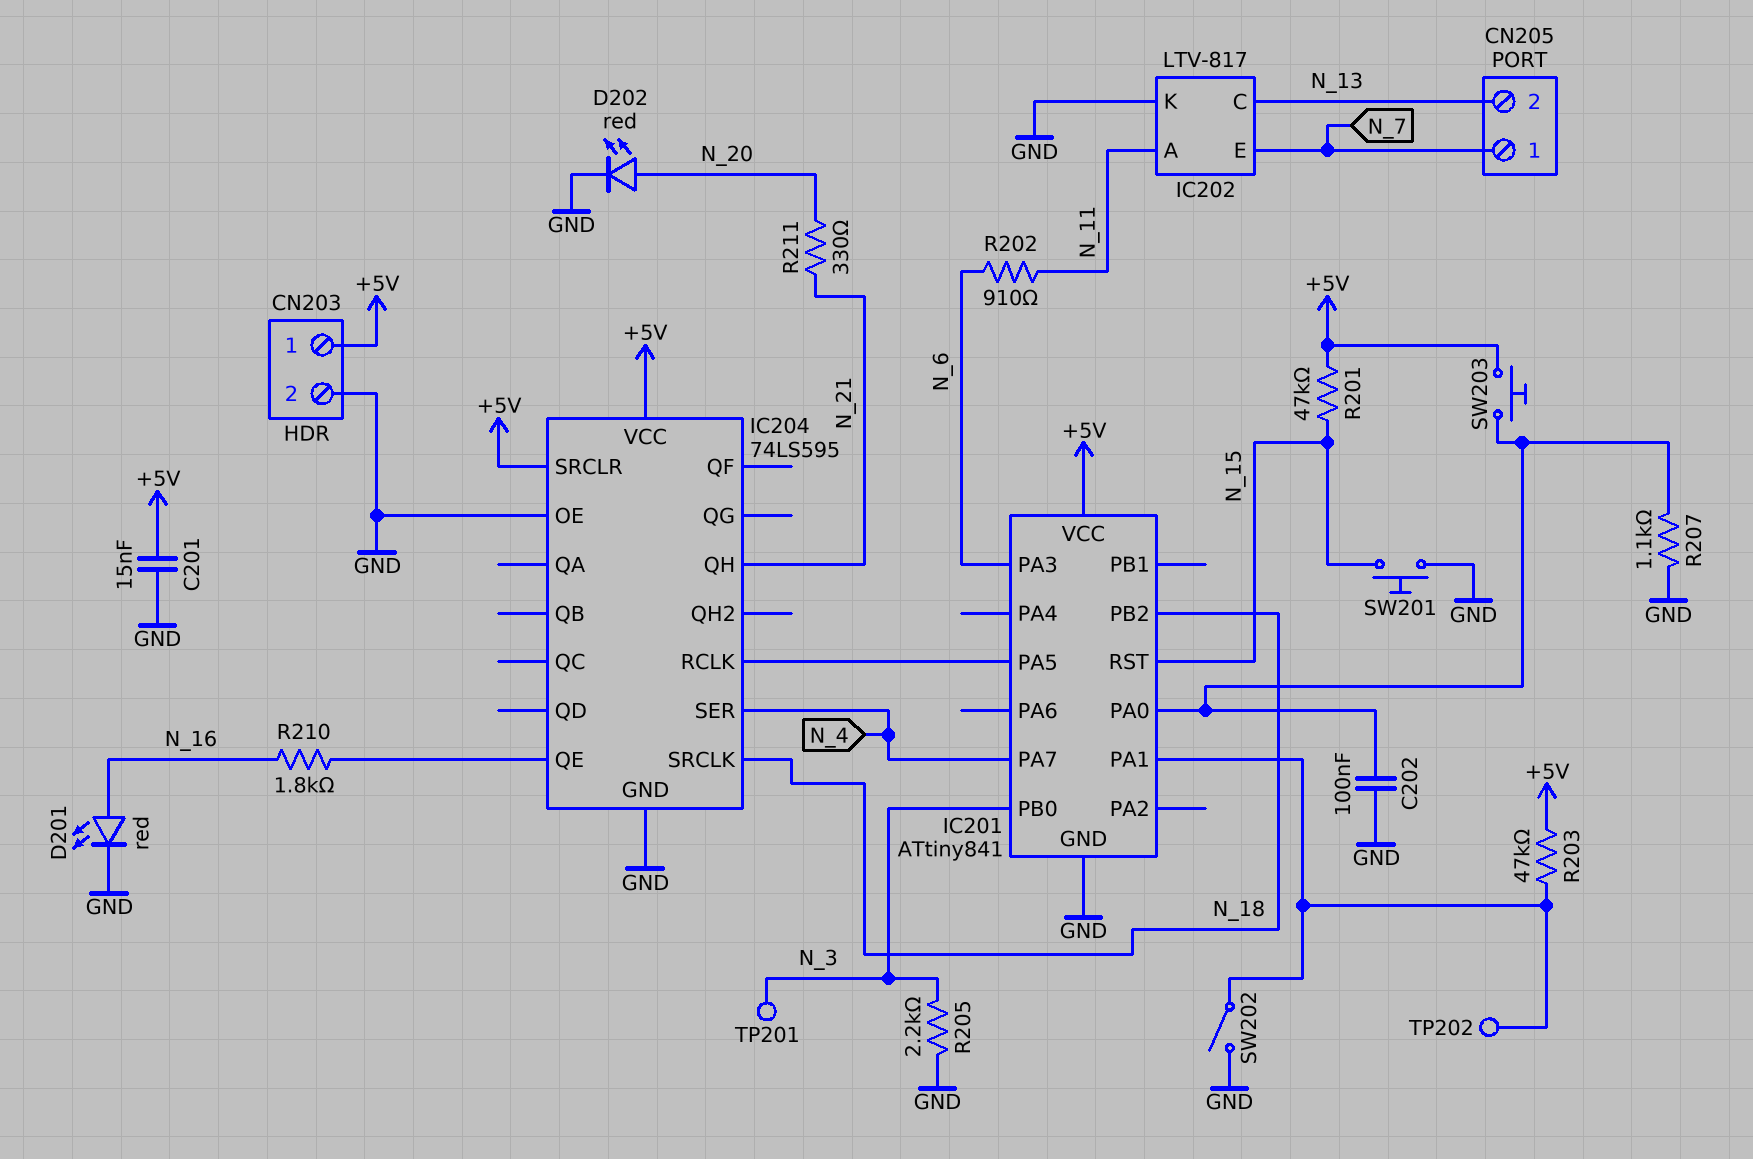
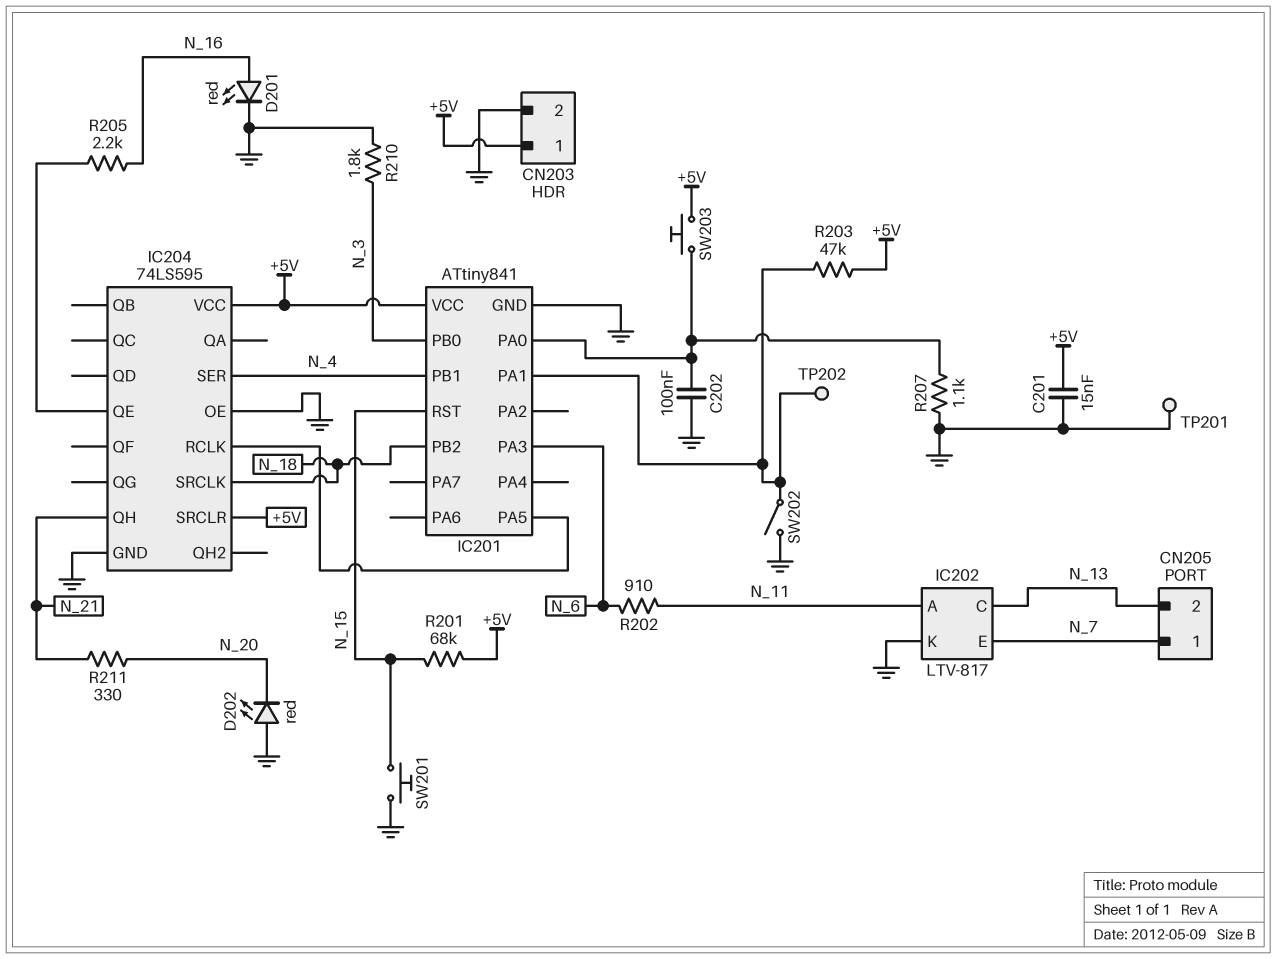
D202: LED red (A N_20, K GND) -> LED red (A GND, K N_20)
IC201 pin PA7: N_4 -> none
IC201 pin PB1: none -> N_4
R201: 47k (+5V, N_15) -> 68k (+5V, N_15)
R205: 2.2k (GND, N_3) -> 2.2k (IC204/QE, N_16)
R210: 1.8k (IC204/QE, N_16) -> 1.8k (GND, N_3)
TP201: test point (N_3) -> test point (GND)

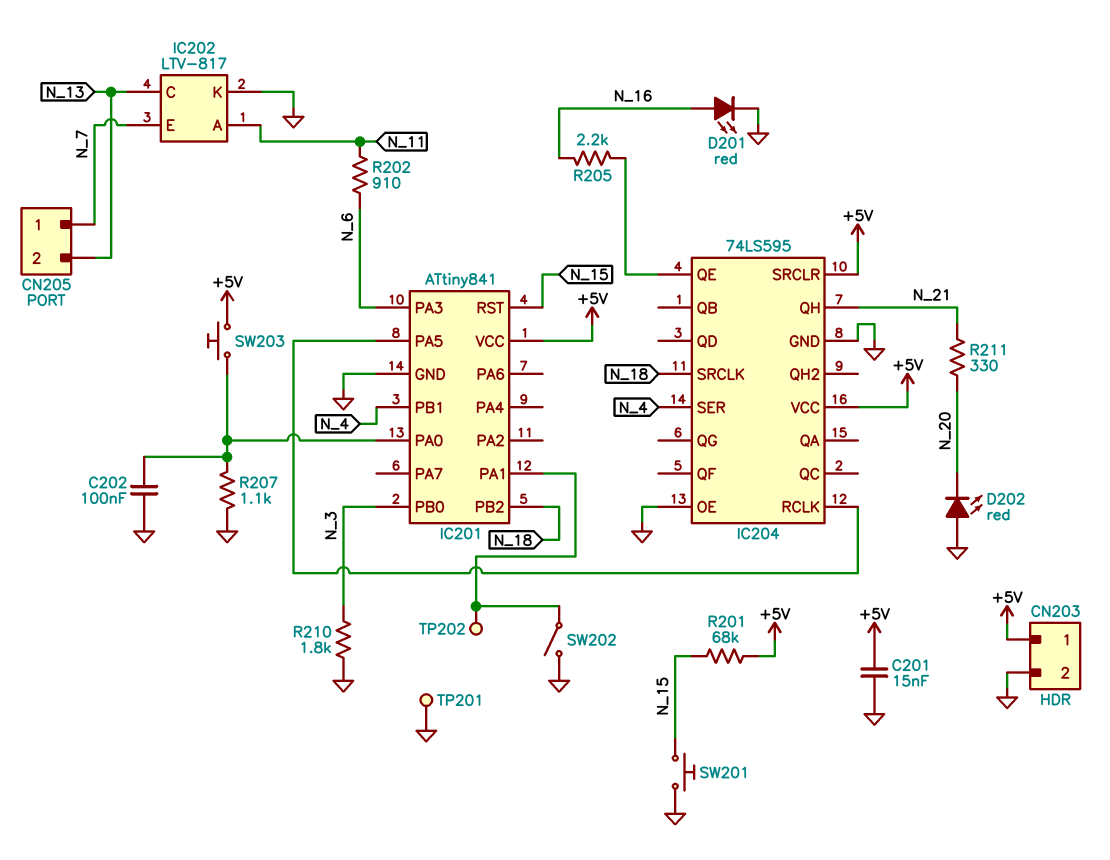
R203: 47k (+5V, IC201/PA1) -> none

